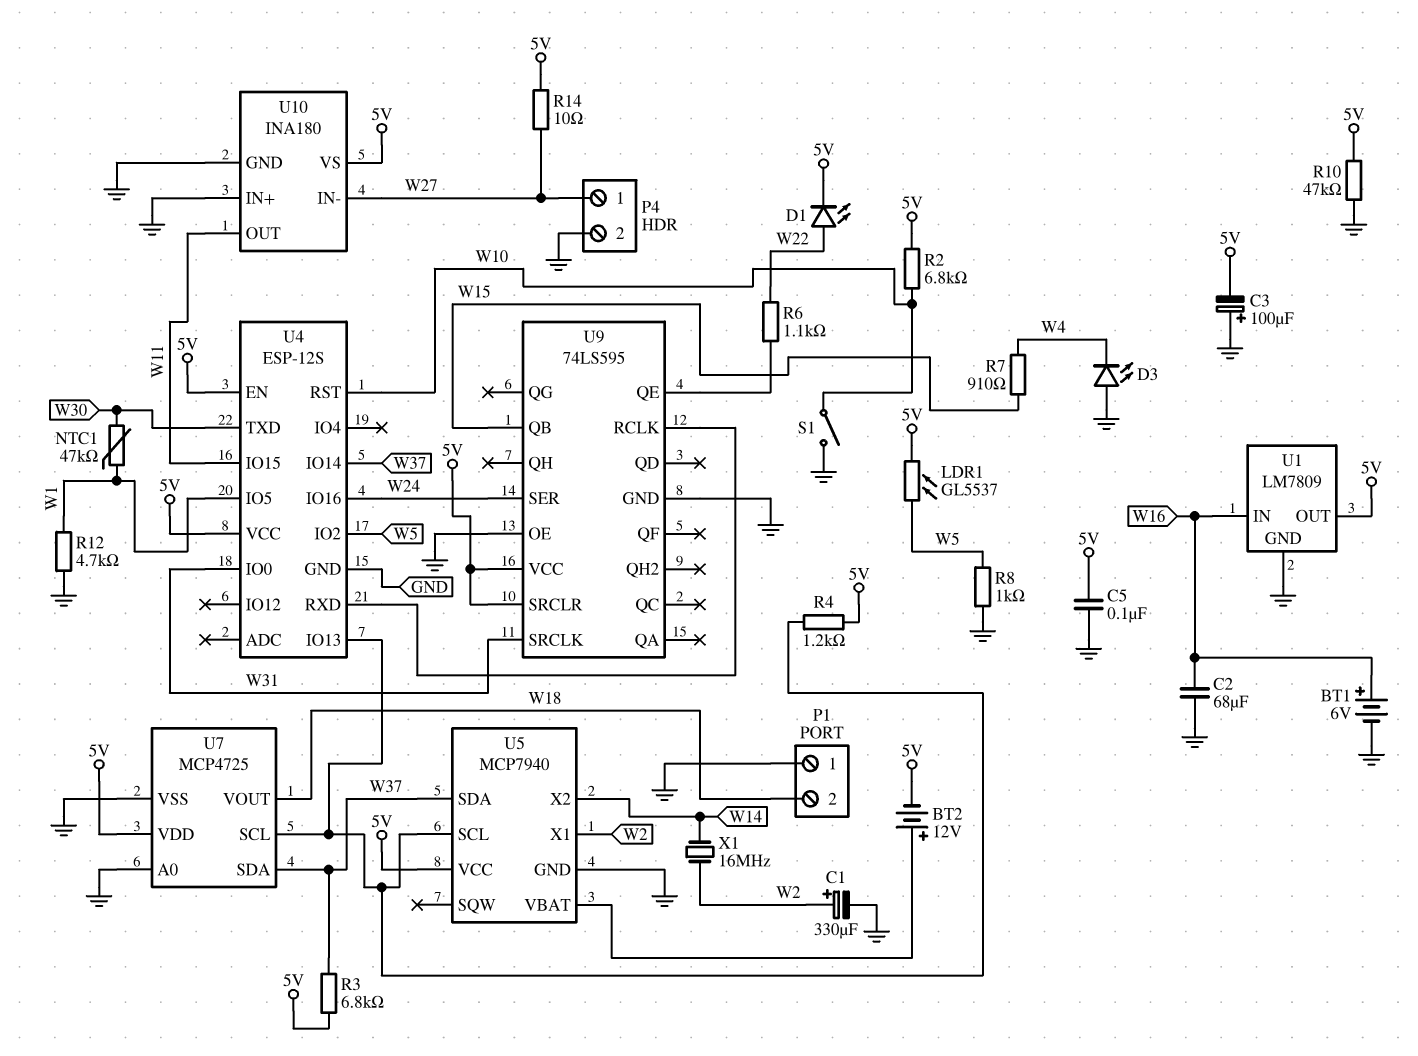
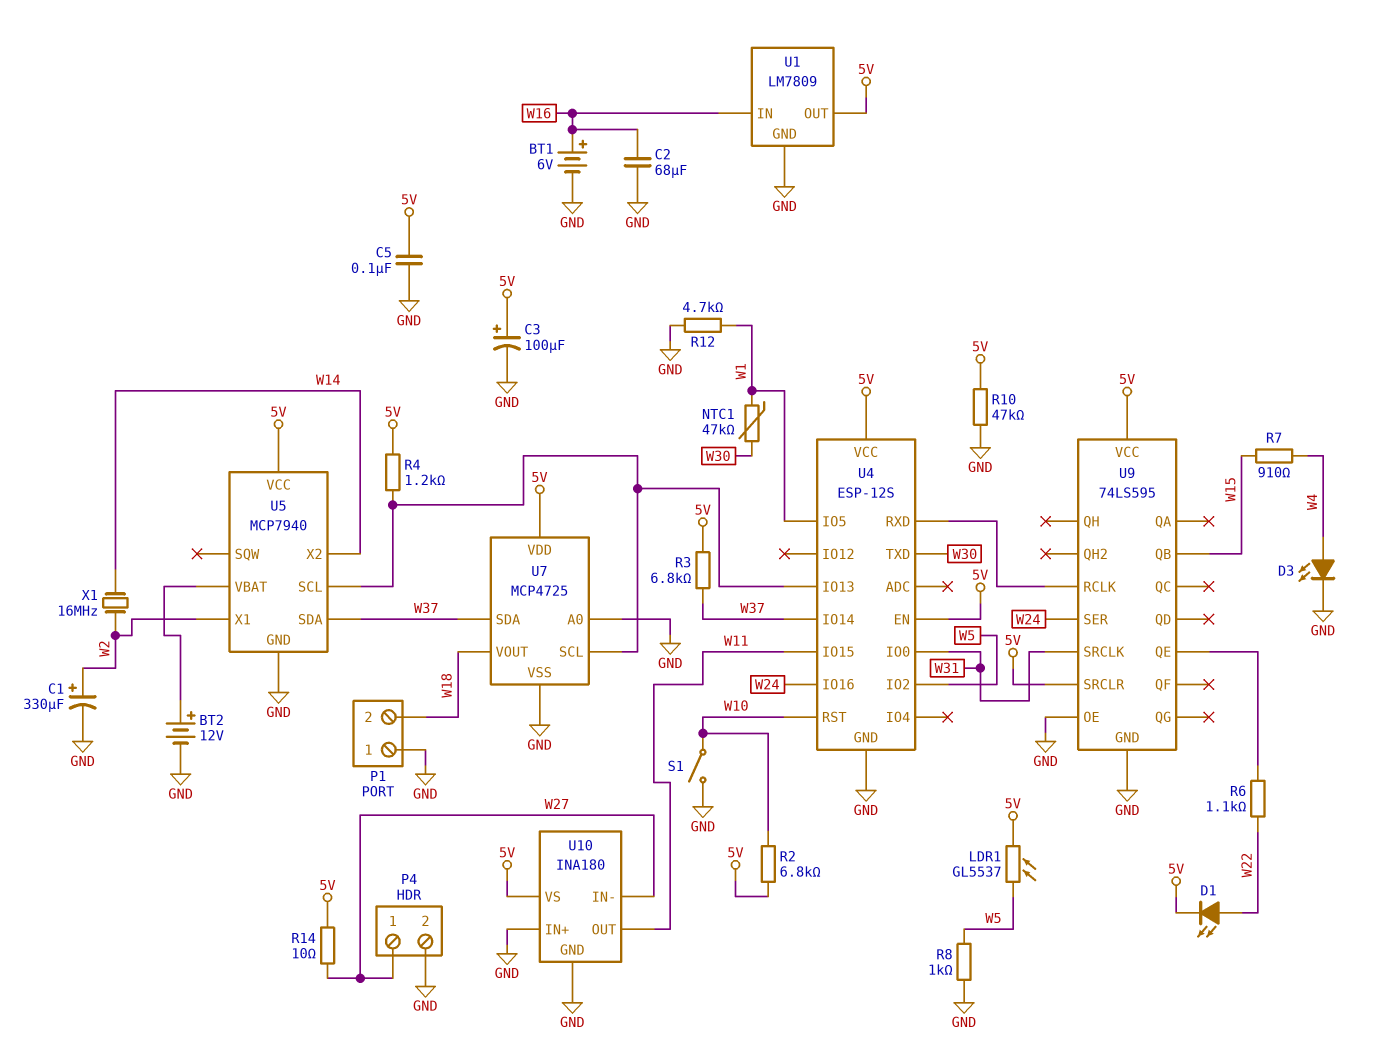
BT2: 12V (plus U5/VBAT, minus 5V) -> 12V (plus U5/VBAT, minus GND)
C3: 100uF (plus GND, minus 5V) -> 100uF (plus 5V, minus GND)
D3: LED (A GND, K W4) -> LED (A W4, K GND)

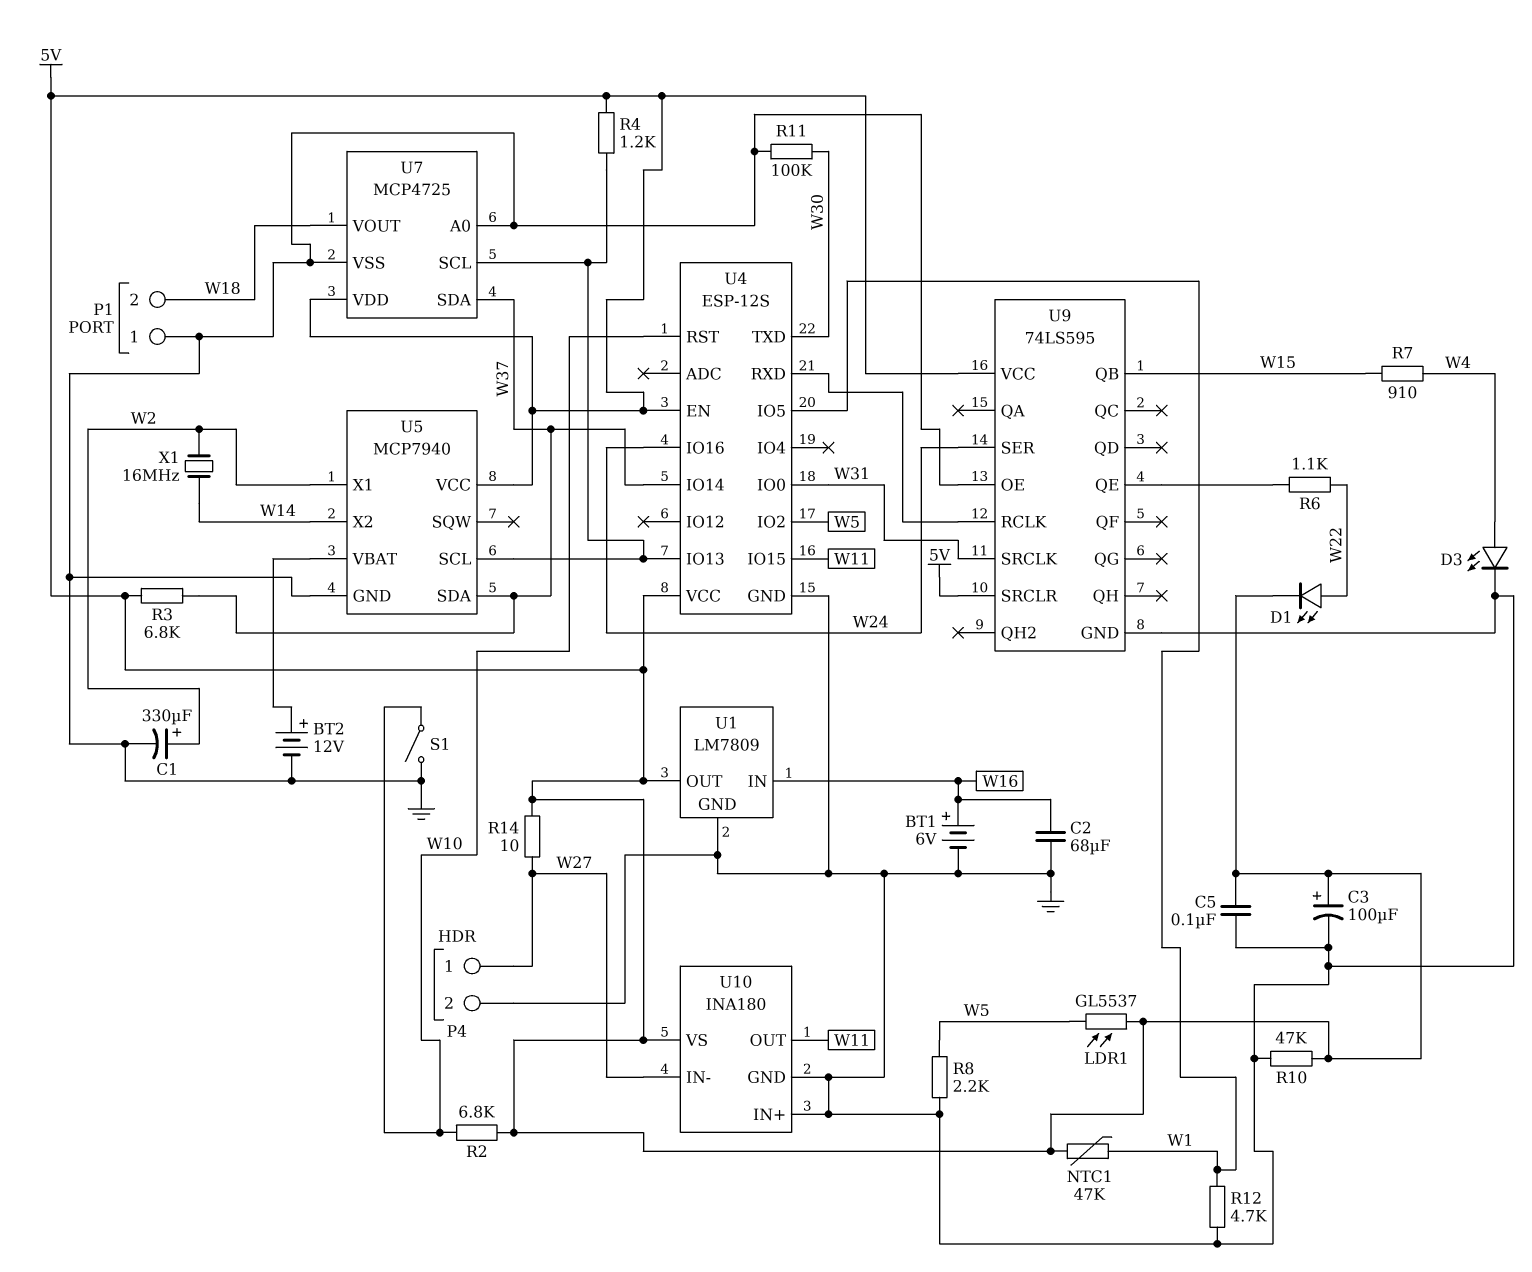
NTC1: 47k (W1, W30) -> 47k (5V, W1)
R8: 1k (GND, W5) -> 2.2k (GND, W5)
R11: none -> 100k (GND, W30)

